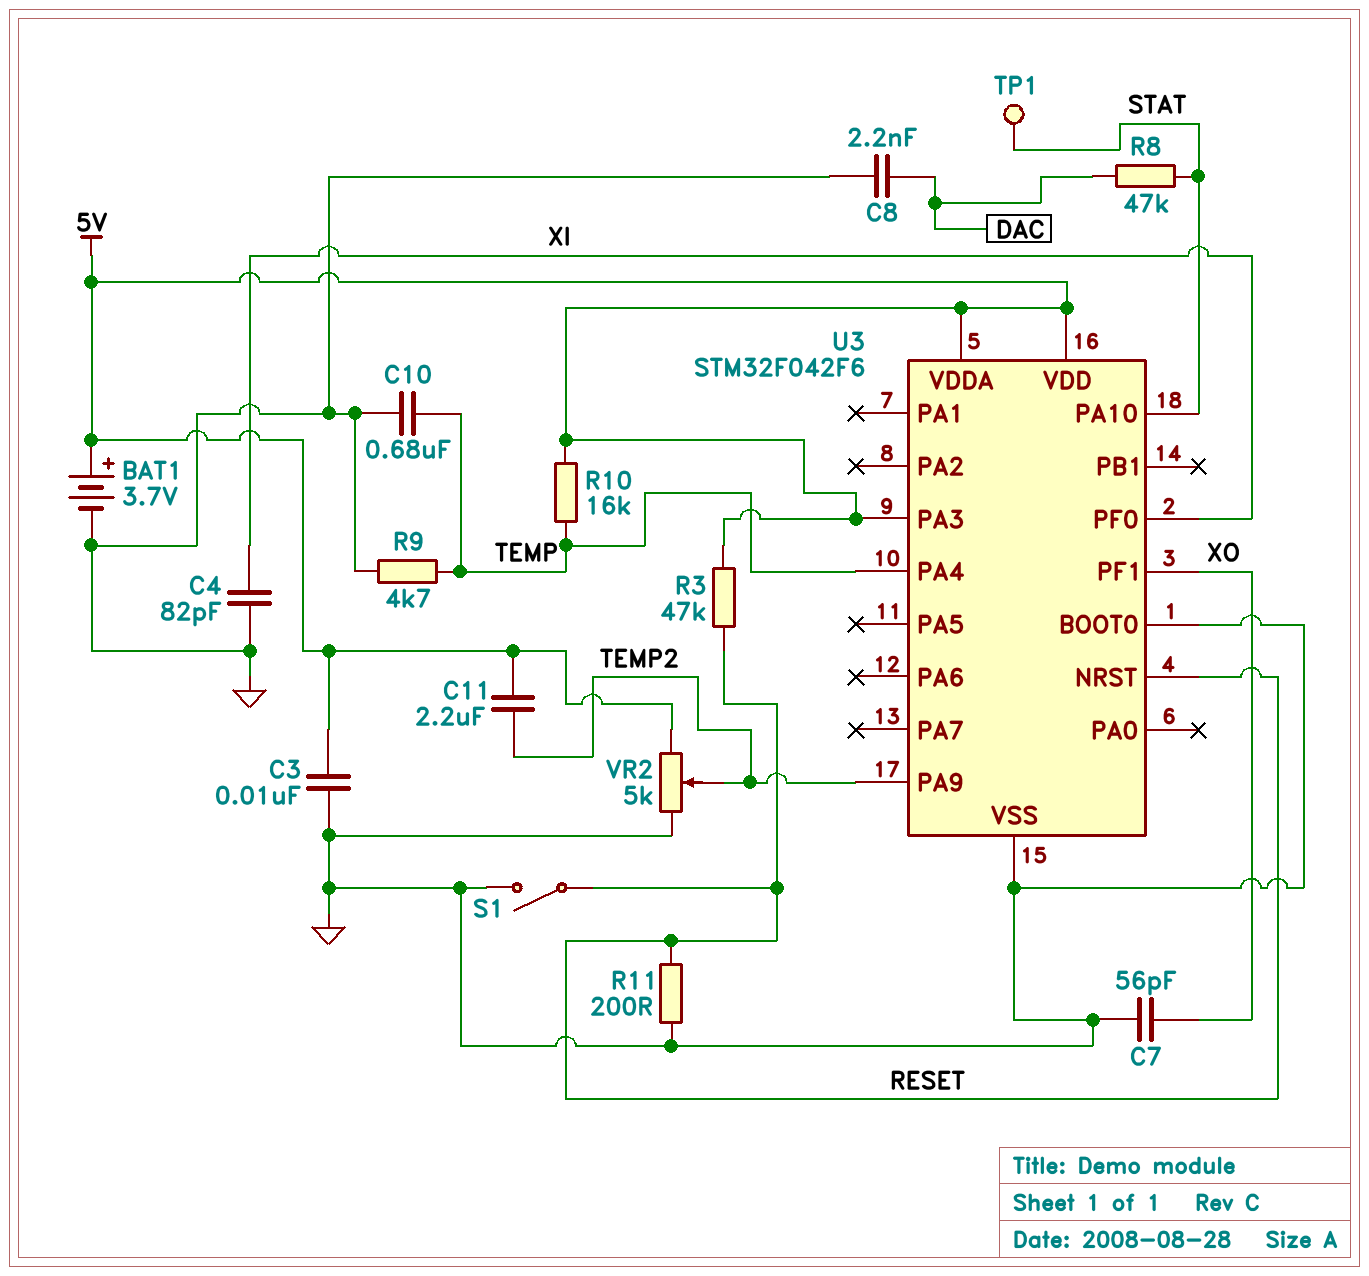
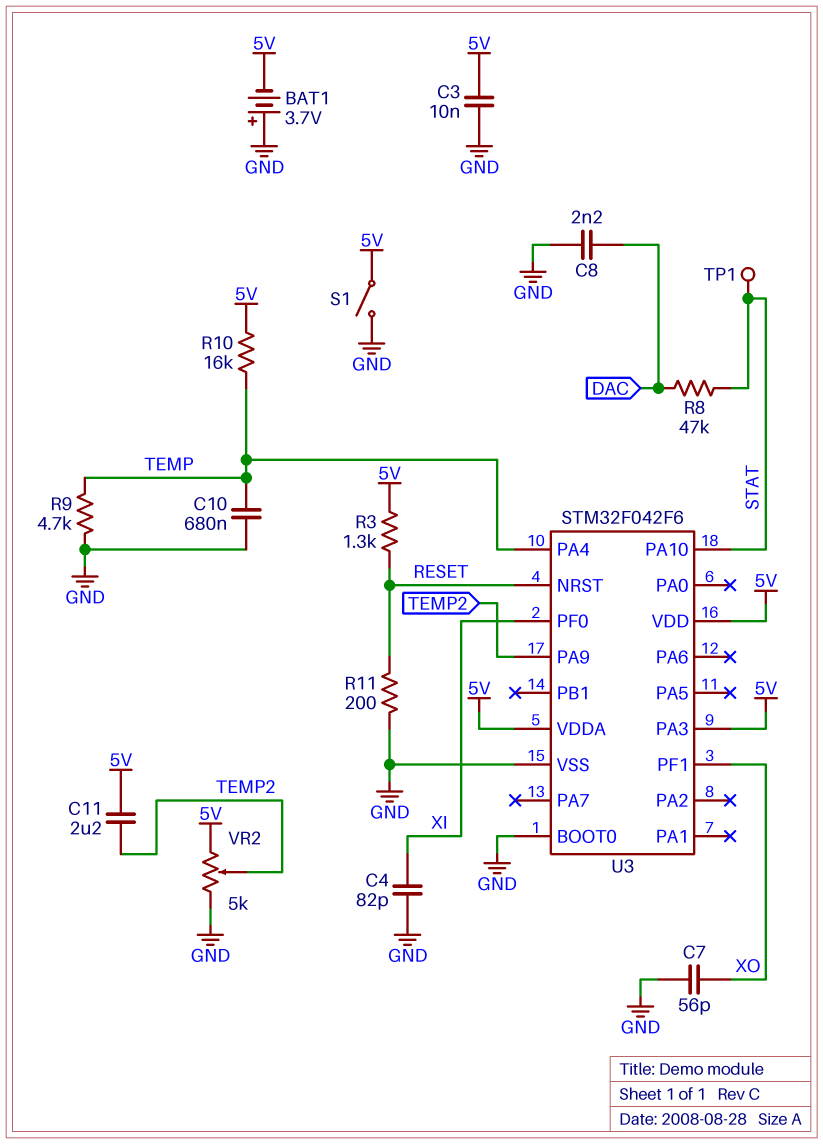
BAT1: 3.7V (plus 5V, minus GND) -> 3.7V (plus GND, minus 5V)
R3: 47k (5V, RESET) -> 1.3k (5V, RESET)
S1: switch (GND, RESET) -> switch (5V, GND)

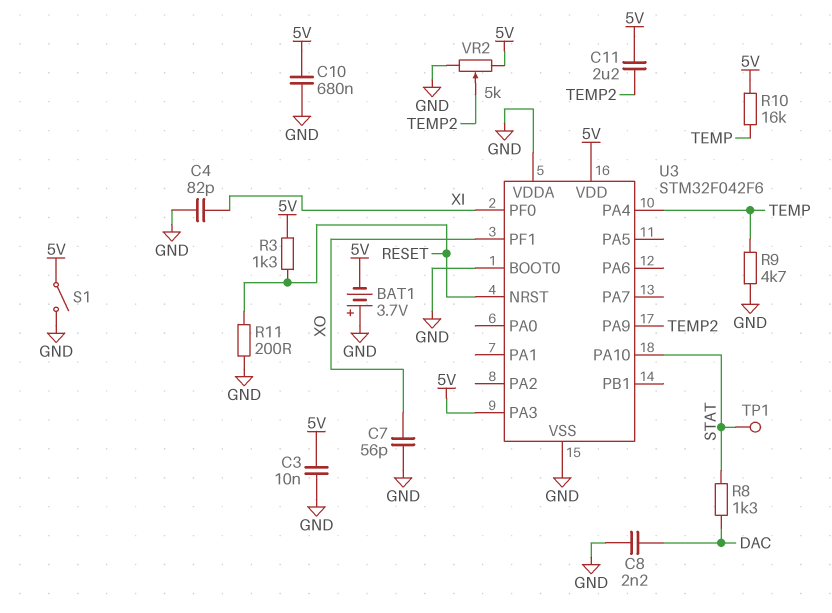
C10: 680nF (GND, TEMP) -> 680nF (5V, GND)
R8: 47k (DAC, STAT) -> 1.3k (DAC, STAT)
U3 pin VDDA: 5V -> GND

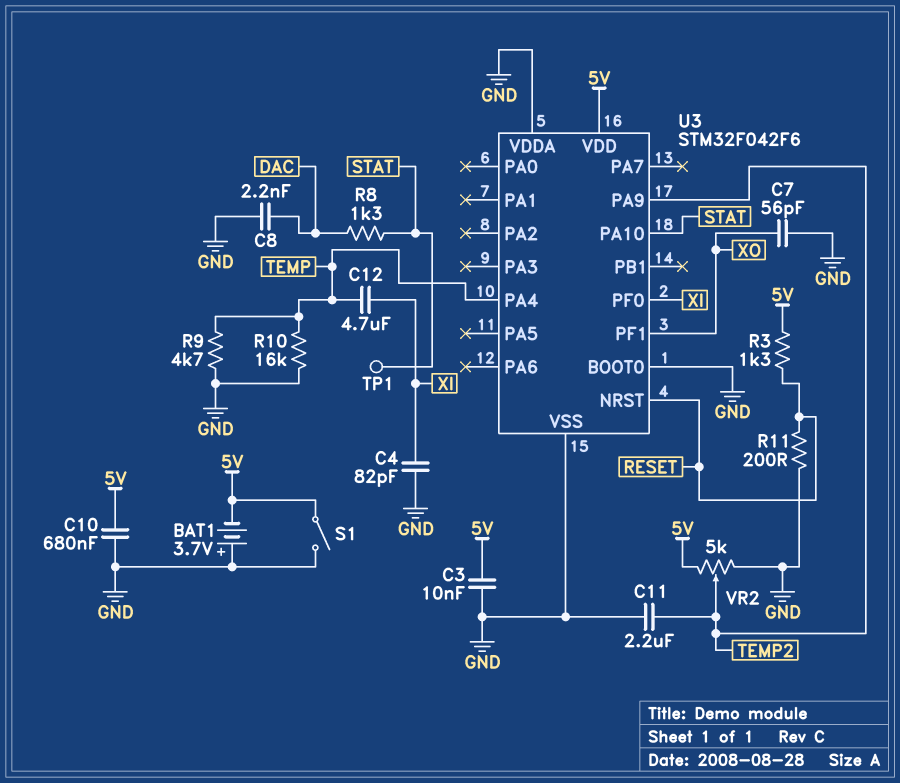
C11: 2.2uF (5V, TEMP2) -> 2.2uF (GND, TEMP2)
C12: none -> 4.7uF (TEMP, XI)
R10: 16k (5V, TEMP) -> 16k (GND, TEMP)
U3 pin PA3: 5V -> none

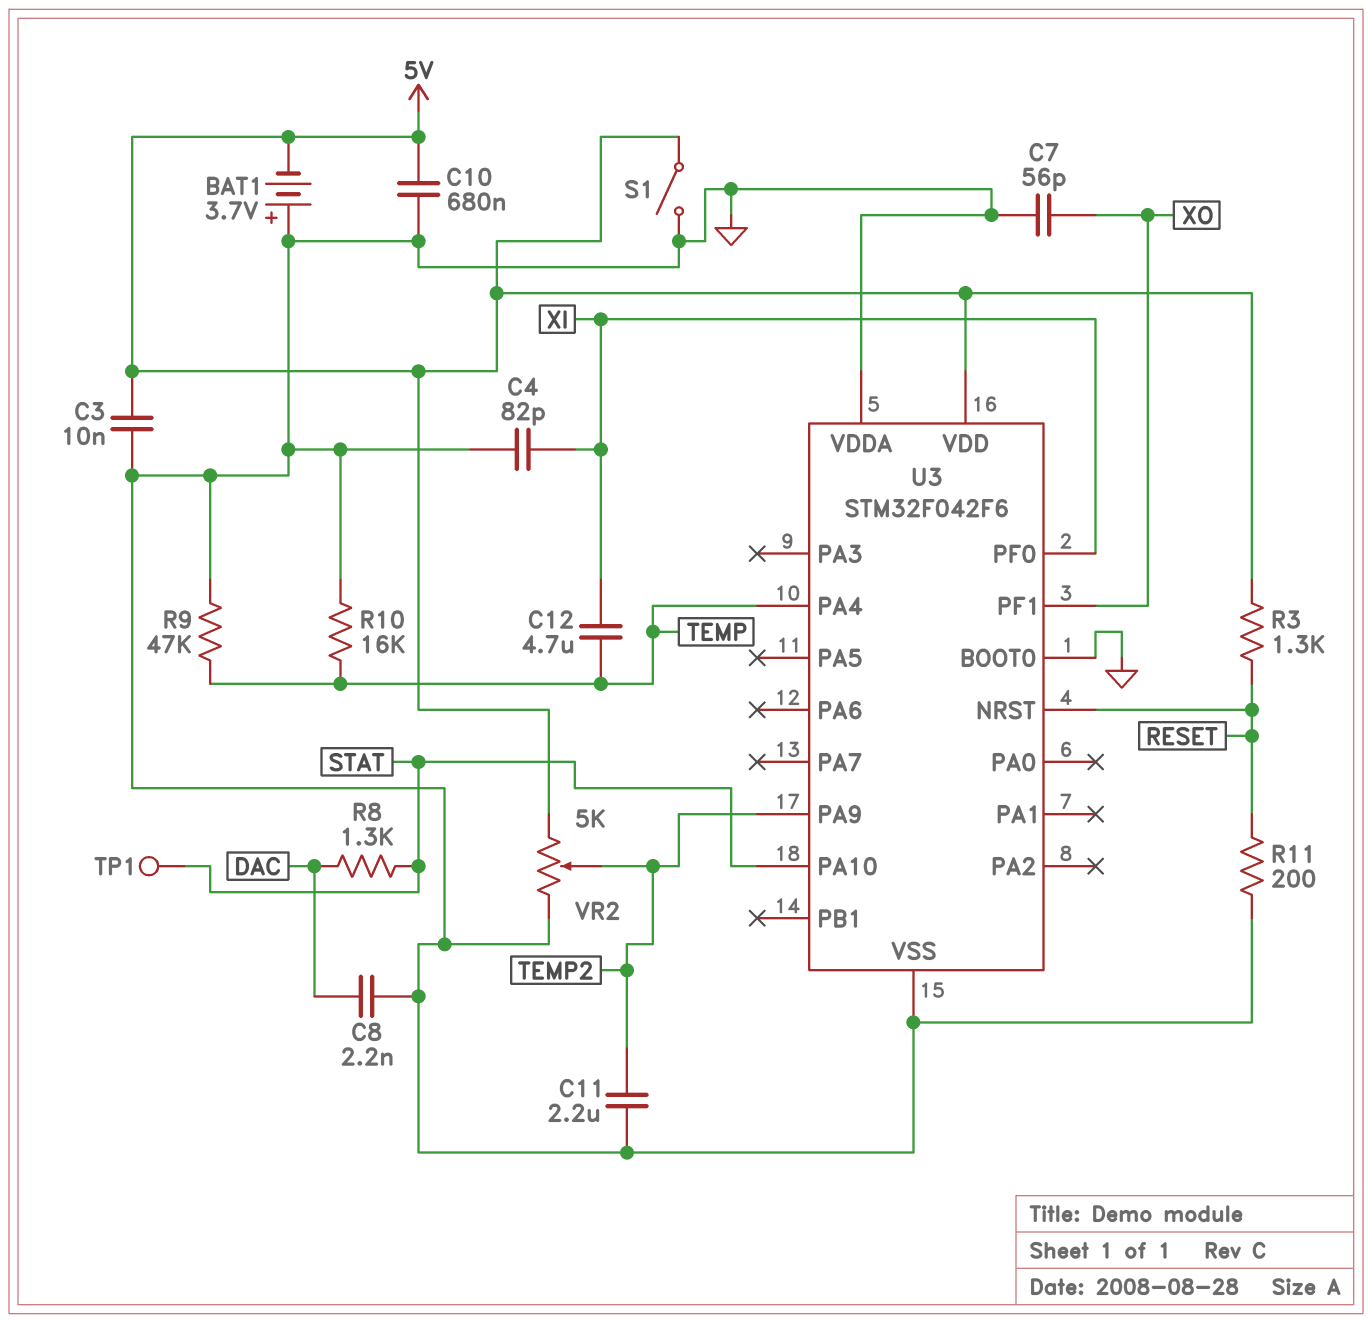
R9: 4.7k (GND, TEMP) -> 47k (GND, TEMP)

